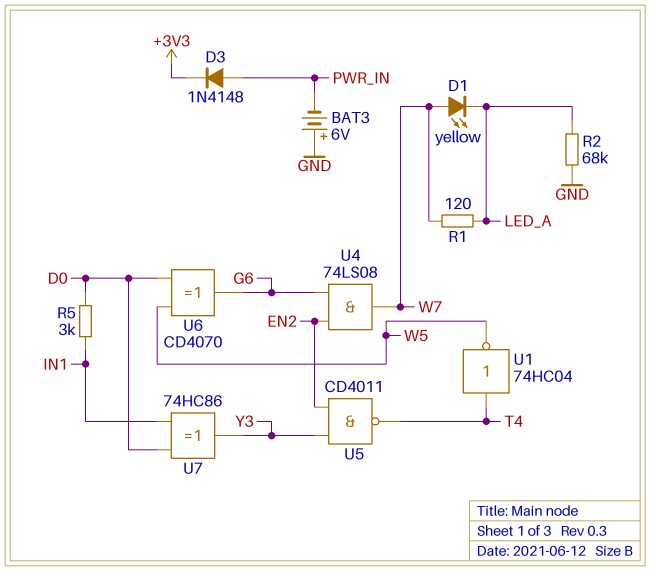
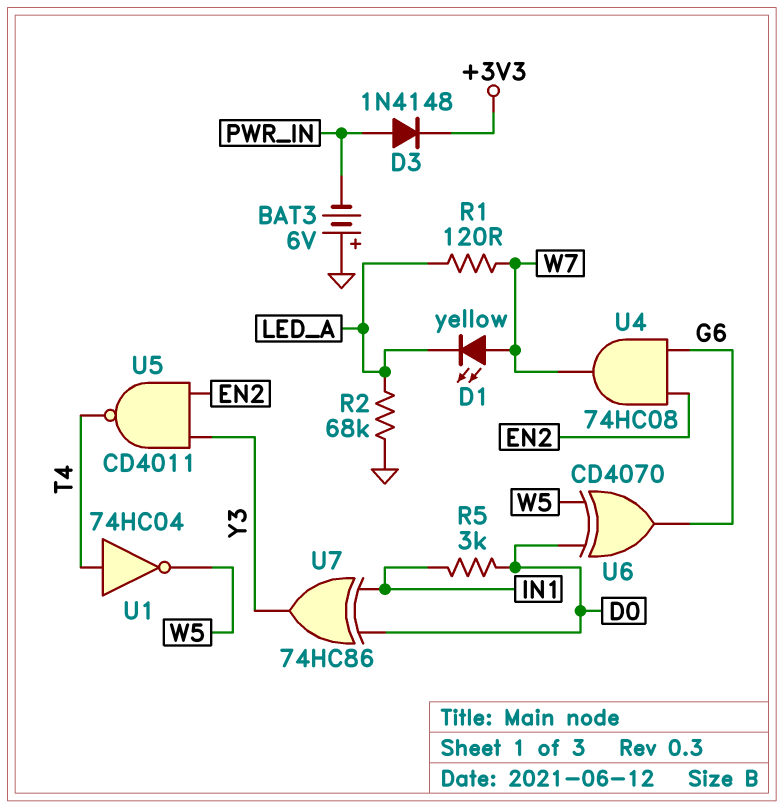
U4: AND 74LS08 (in EN2, in G6, out W7) -> AND 74HC08 (in EN2, in G6, out W7)

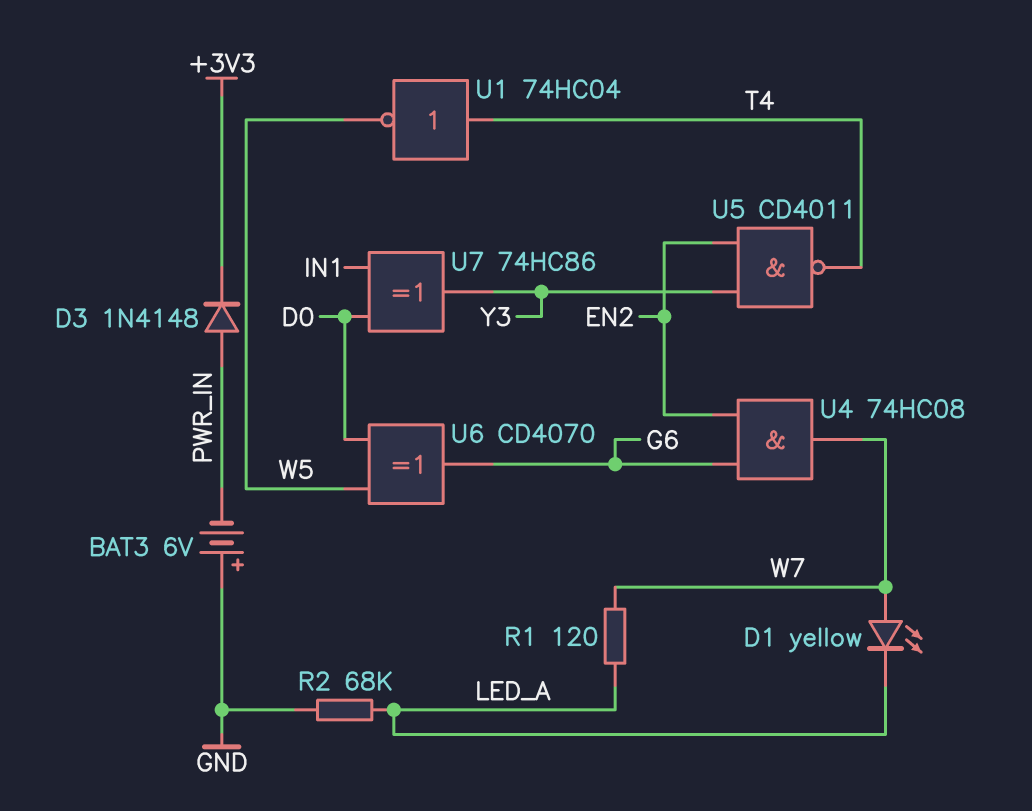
R5: 3k (D0, IN1) -> none

